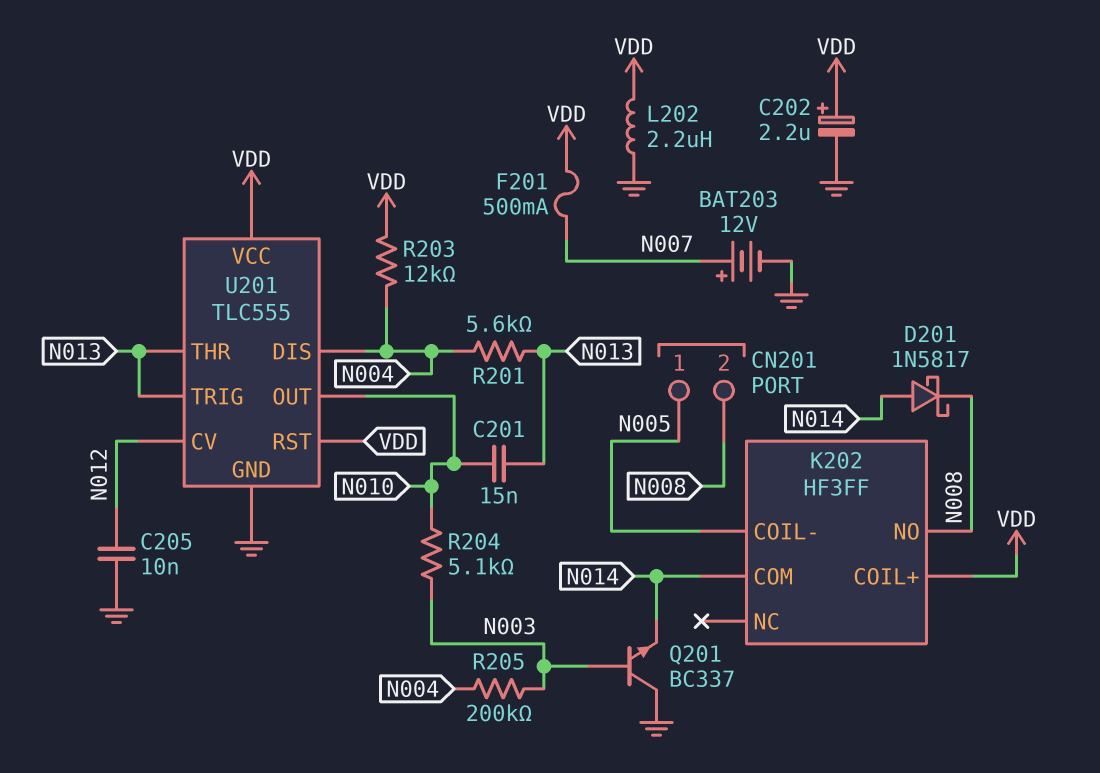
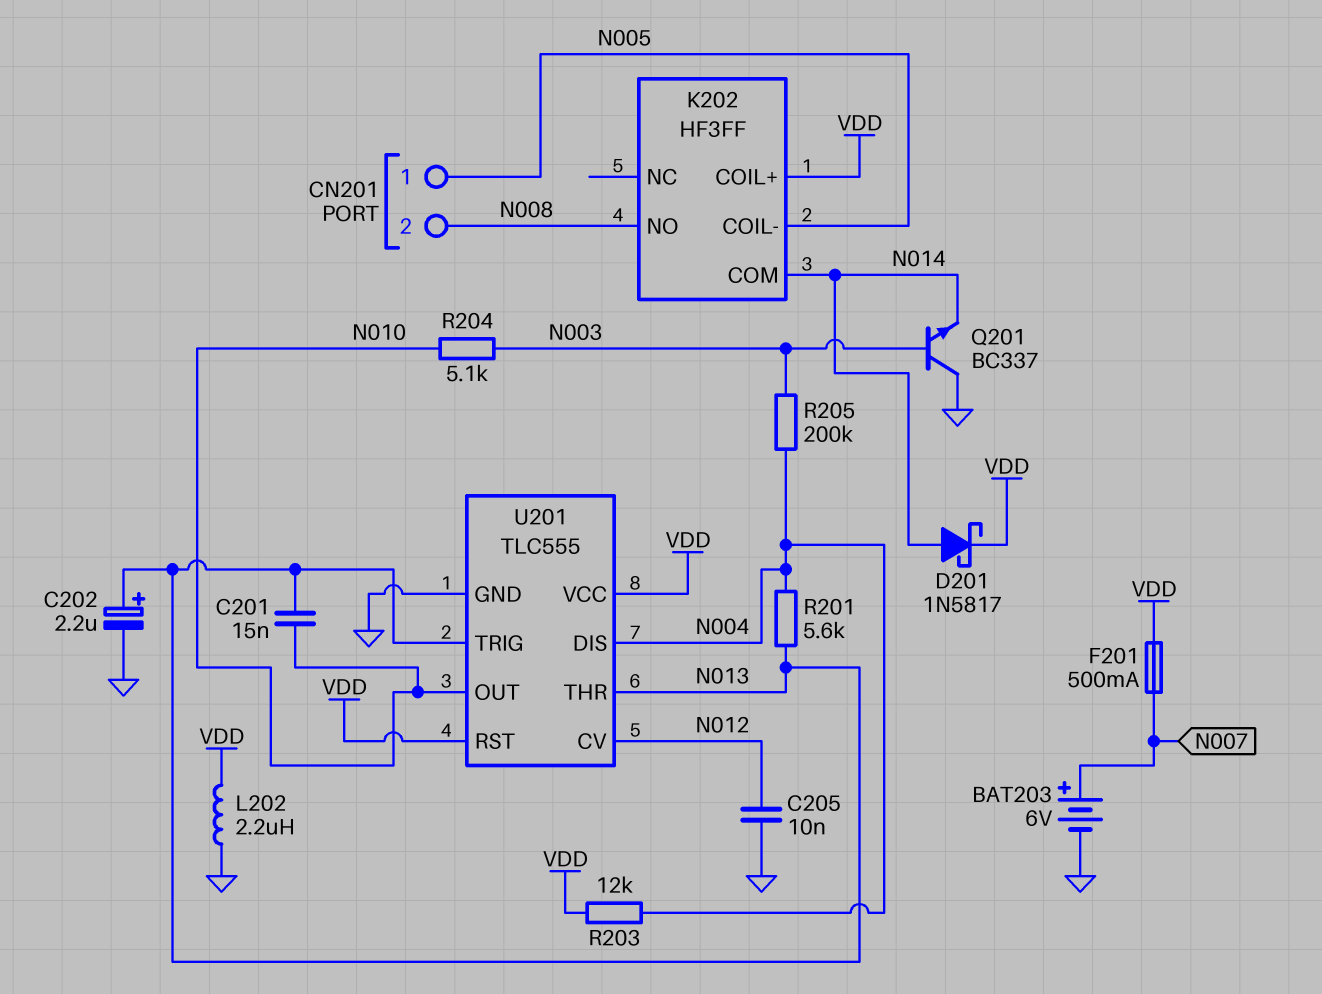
BAT203: 12V (plus N007, minus GND) -> 6V (plus N007, minus GND)
C202: 2.2uF (plus VDD, minus GND) -> 2.2uF (plus N013, minus GND)
D201: schottky 1N5817 (A N014, K N008) -> schottky 1N5817 (A N014, K VDD)

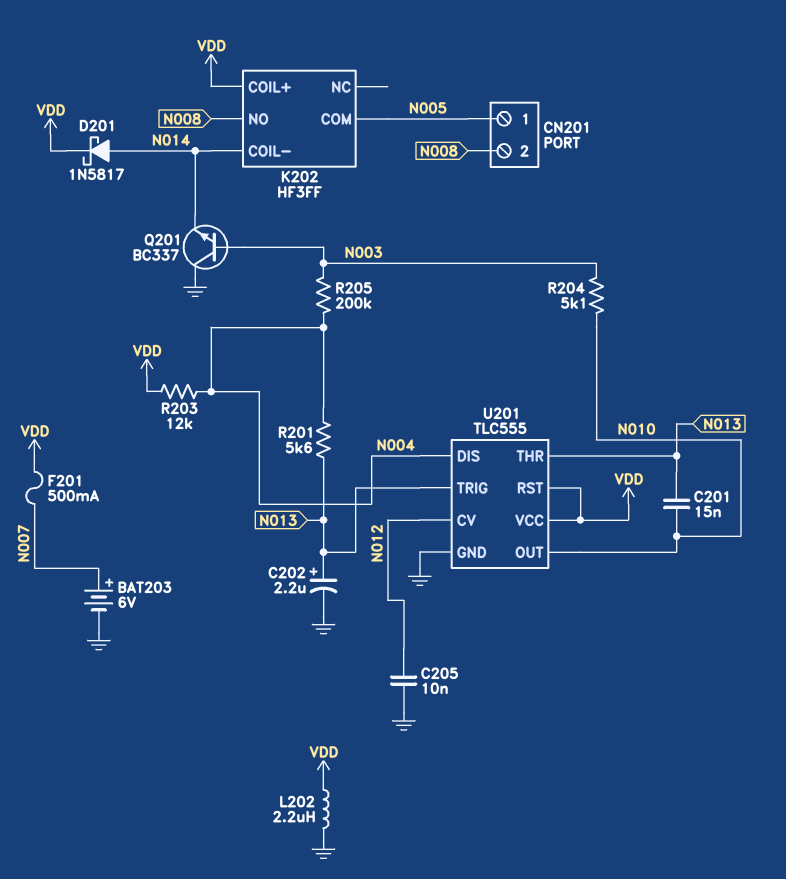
K202 pin COIL-: N005 -> N014
K202 pin COM: N014 -> N005

